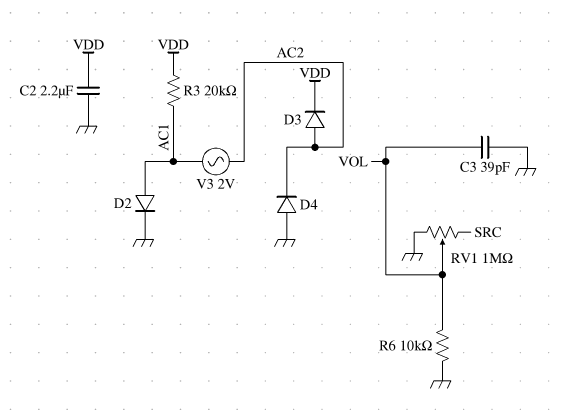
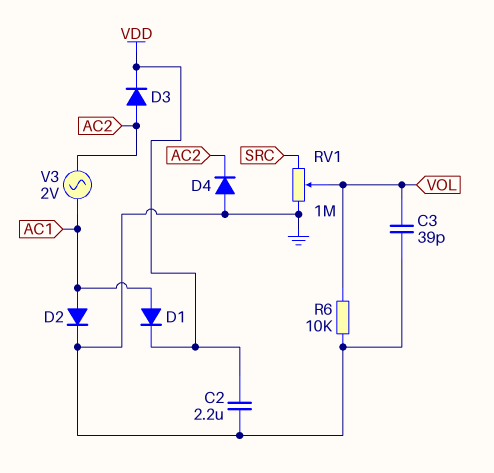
D1: none -> diode (A AC1, K VDD)
R3: 20k (AC1, VDD) -> none

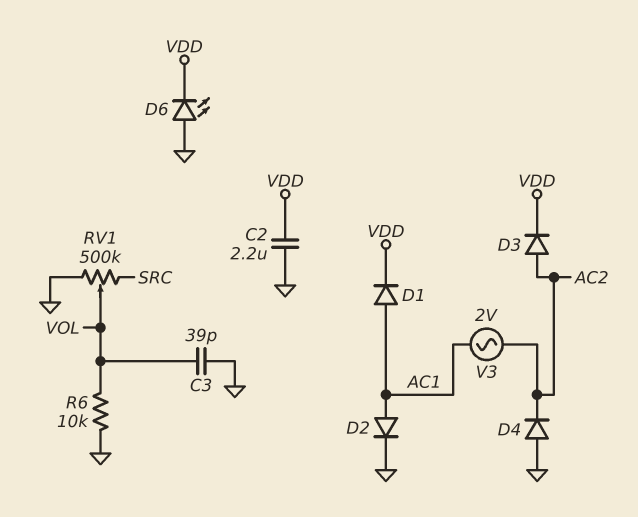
D6: none -> LED (A GND, K VDD)
RV1: 1M (GND, SRC, wiper VOL) -> 500k (GND, SRC, wiper VOL)

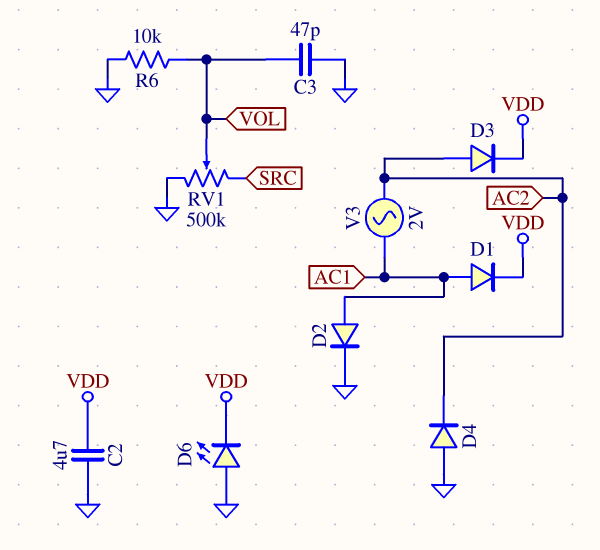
C2: 2.2uF (GND, VDD) -> 4.7uF (GND, VDD)
C3: 39pF (GND, VOL) -> 47pF (GND, VOL)

